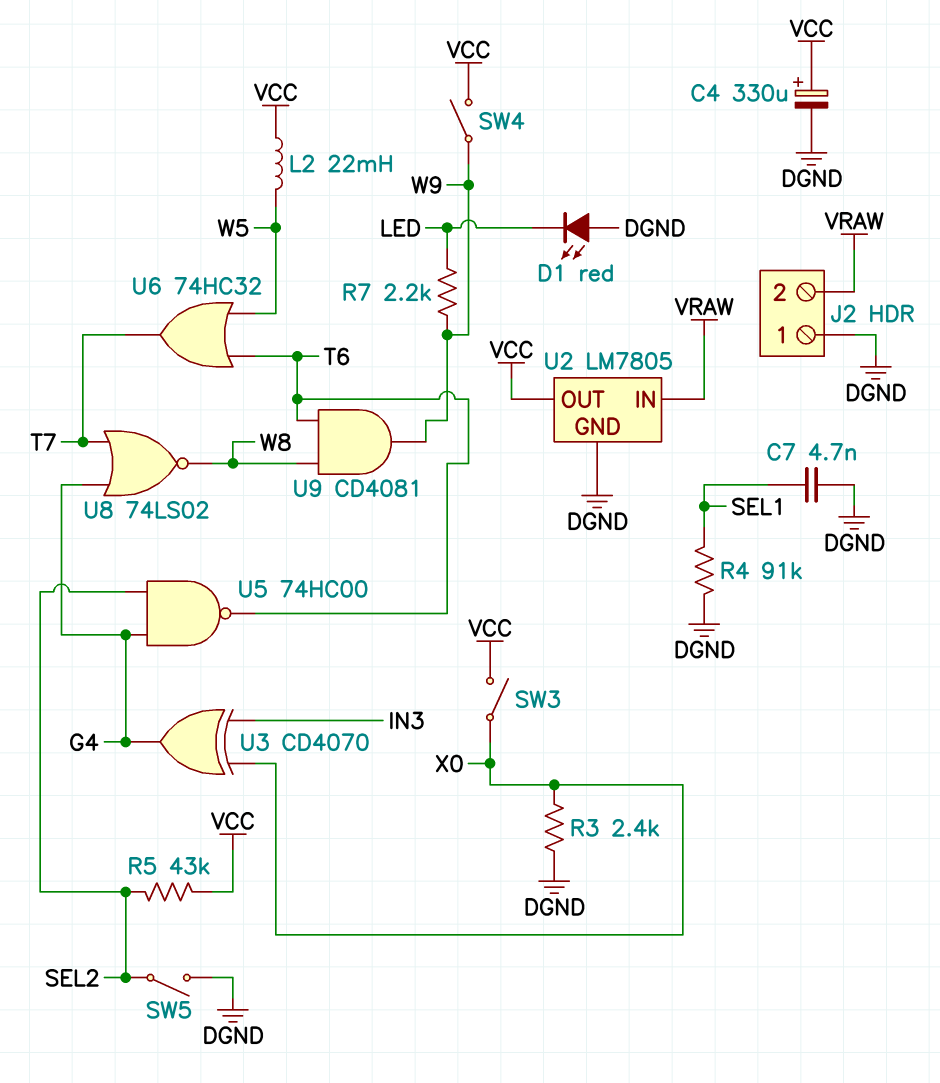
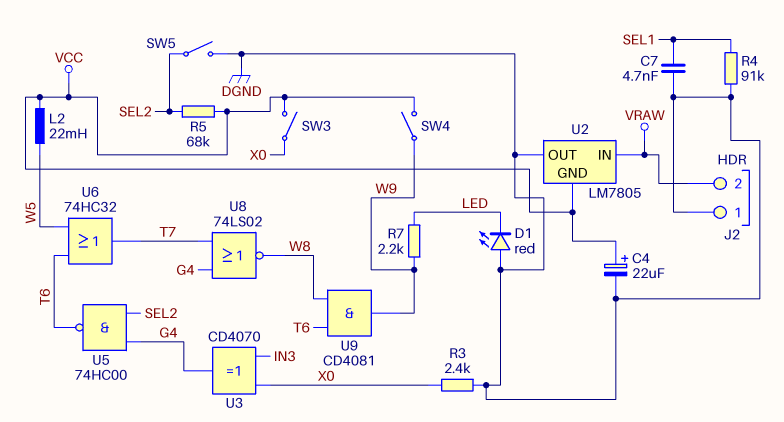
C4: 330uF (plus VCC, minus DGND) -> 22uF (plus VCC, minus DGND)
R5: 43k (SEL2, VCC) -> 68k (SEL2, VCC)
U2 pin GND: DGND -> VCC
U2 pin OUT: VCC -> DGND

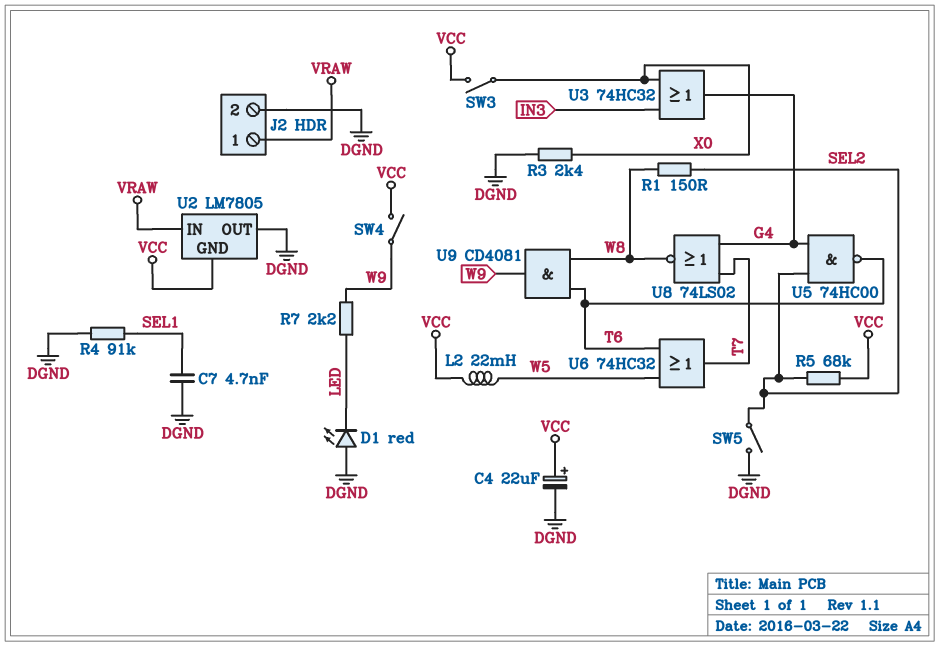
J2 pin 1: DGND -> VRAW
J2 pin 2: VRAW -> DGND
R1: none -> 150 (SEL2, W8)
U3: XOR CD4070 (in IN3, in X0, out G4) -> OR 74HC32 (in IN3, in X0, out G4)

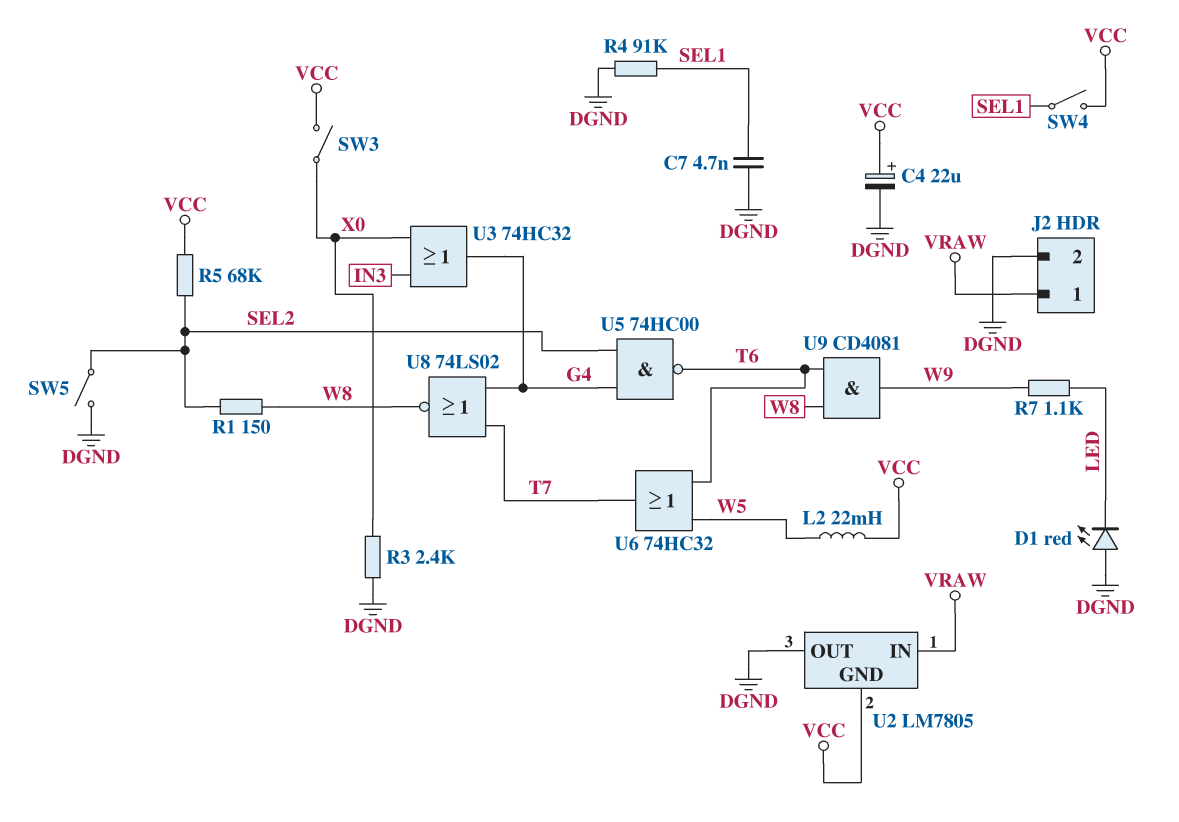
R7: 2.2k (LED, W9) -> 1.1k (LED, W9)
SW4: switch (VCC, W9) -> switch (SEL1, VCC)

